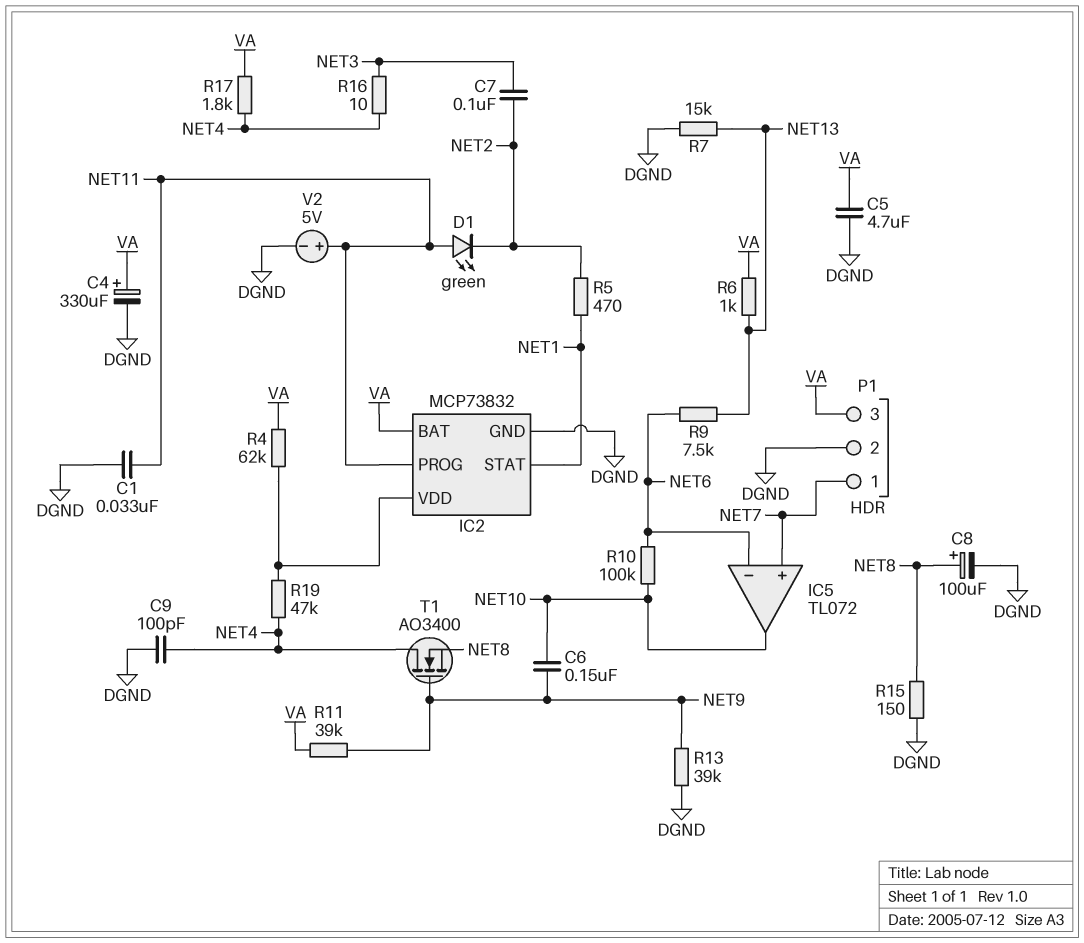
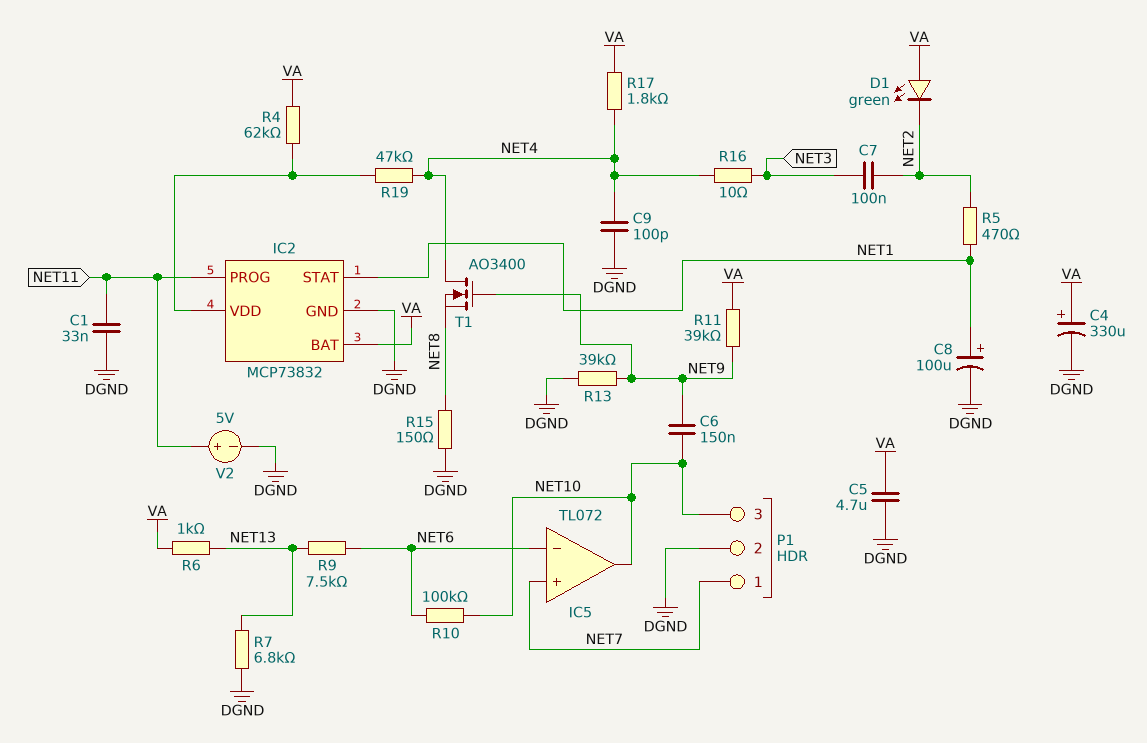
C8: 100uF (plus NET8, minus DGND) -> 100uF (plus NET1, minus DGND)
D1: LED green (A NET11, K NET2) -> LED green (A VA, K NET2)
P1 pin 3: VA -> NET10
R7: 15k (DGND, NET13) -> 6.8k (DGND, NET13)

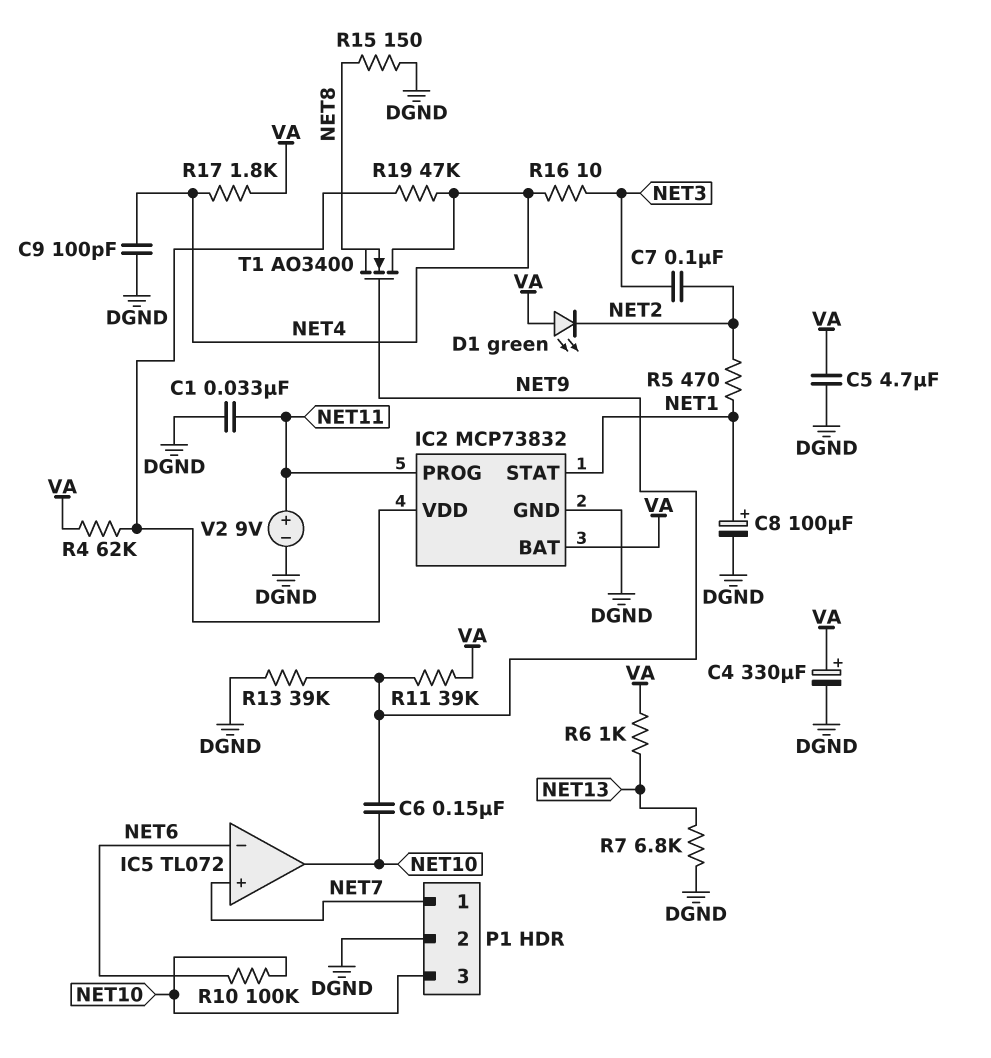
R9: 7.5k (NET6, NET13) -> none
V2: 5V (plus NET11, minus DGND) -> 9V (plus NET11, minus DGND)

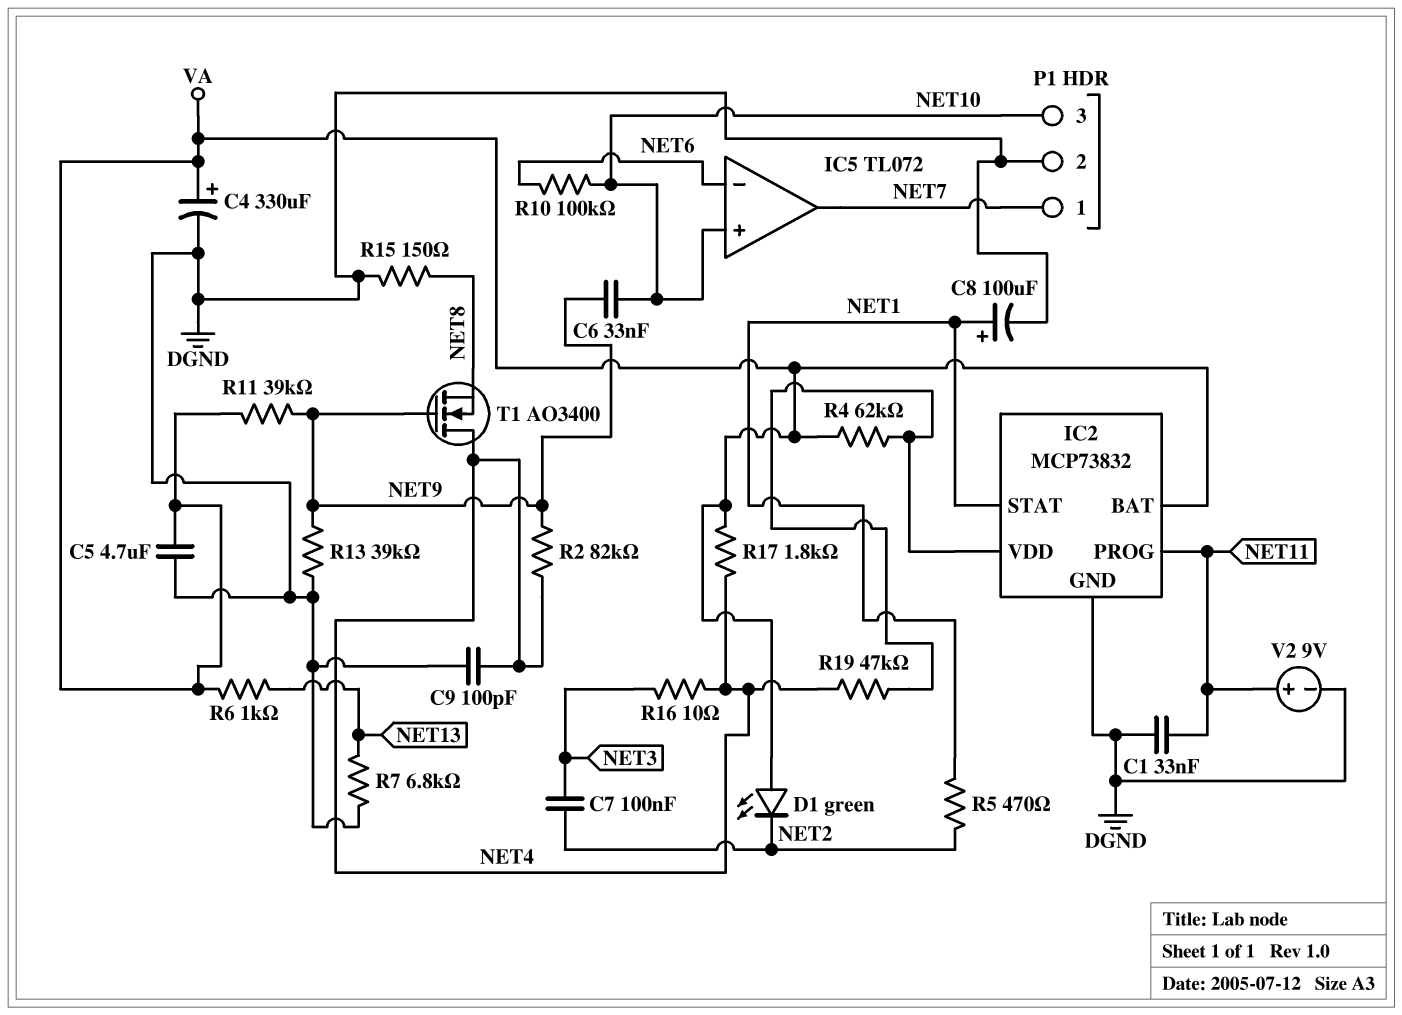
C6: 150nF (NET9, NET10) -> 33nF (NET9, NET10)
IC5 pin in+: NET7 -> NET10
IC5 pin out: NET10 -> NET7
R2: none -> 82k (NET4, NET9)

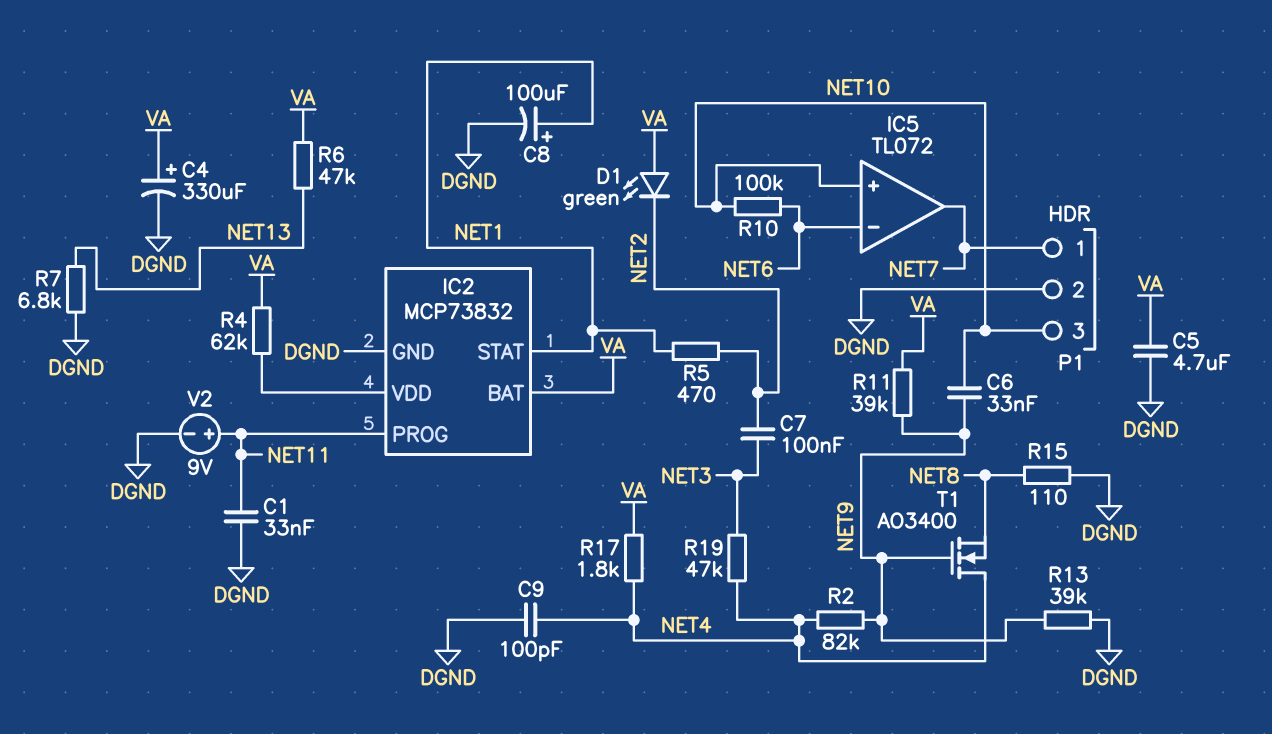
R6: 1k (NET13, VA) -> 47k (NET13, VA)
R15: 150 (DGND, NET8) -> 110 (DGND, NET8)
R16: 10 (NET3, NET4) -> none
R19: 47k (IC2/VDD, NET4) -> 47k (NET3, NET4)

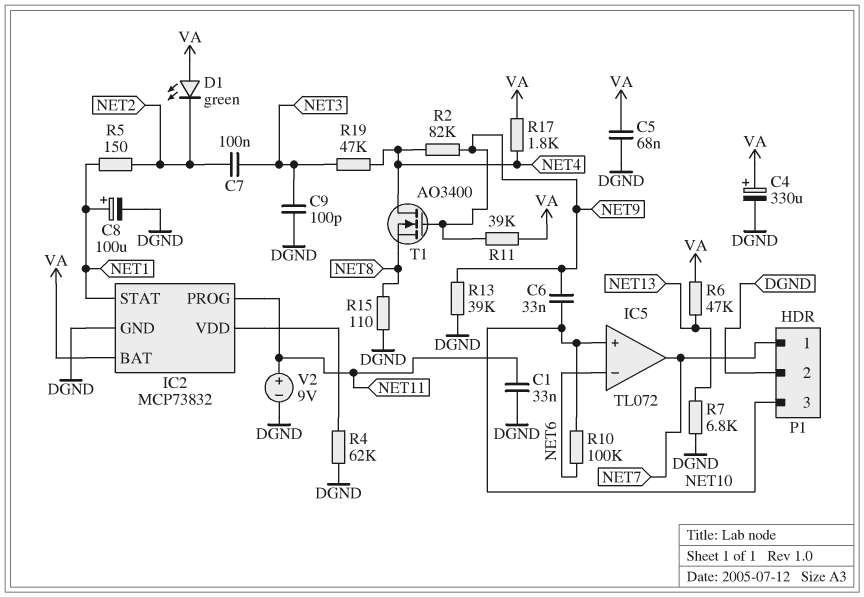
C5: 4.7uF (DGND, VA) -> 68nF (DGND, VA)
C9: 100pF (DGND, NET4) -> 100pF (DGND, NET3)
R4: 62k (IC2/VDD, VA) -> 62k (DGND, IC2/VDD)
R5: 470 (NET1, NET2) -> 150 (NET1, NET2)

